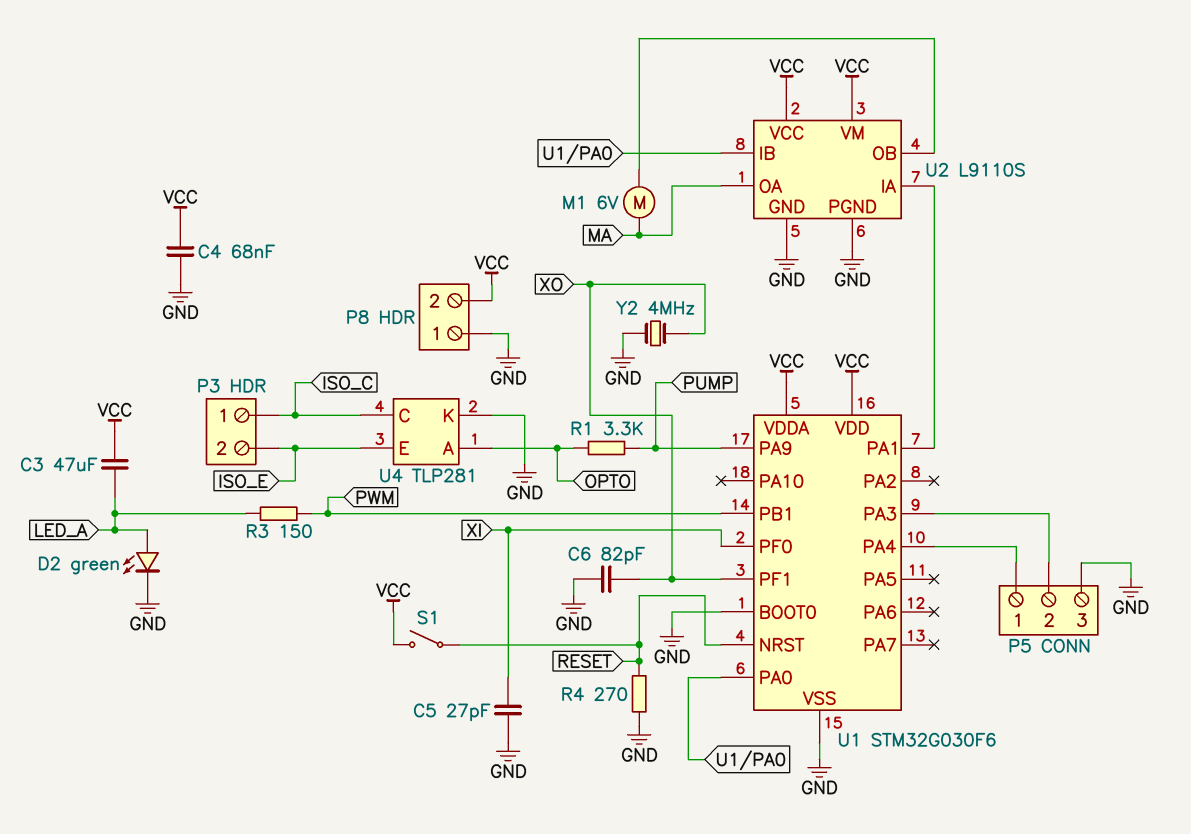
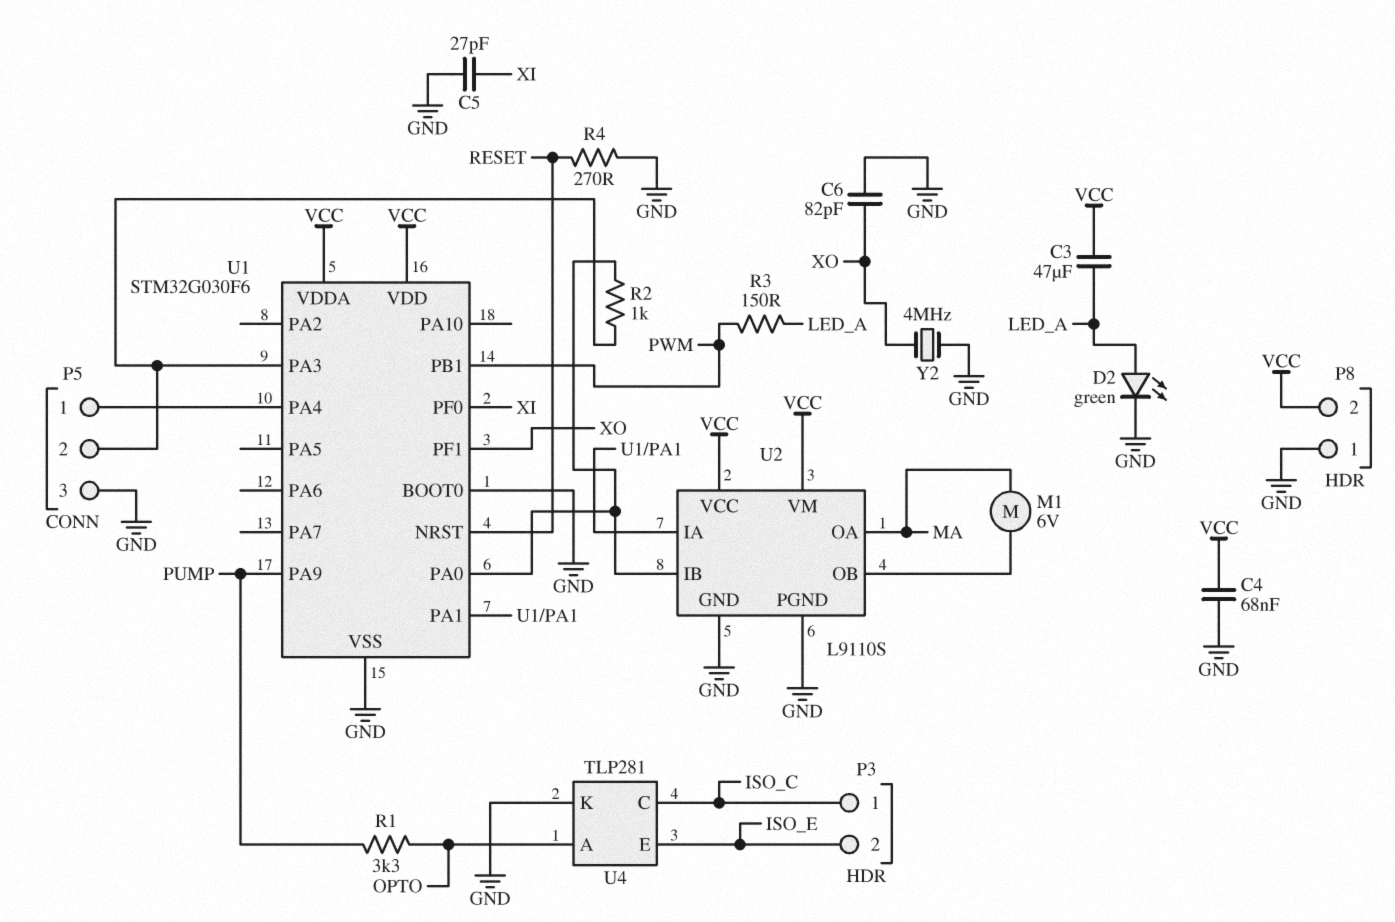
R2: none -> 1k (P5/2, U1/PA0)
S1: switch (RESET, VCC) -> none

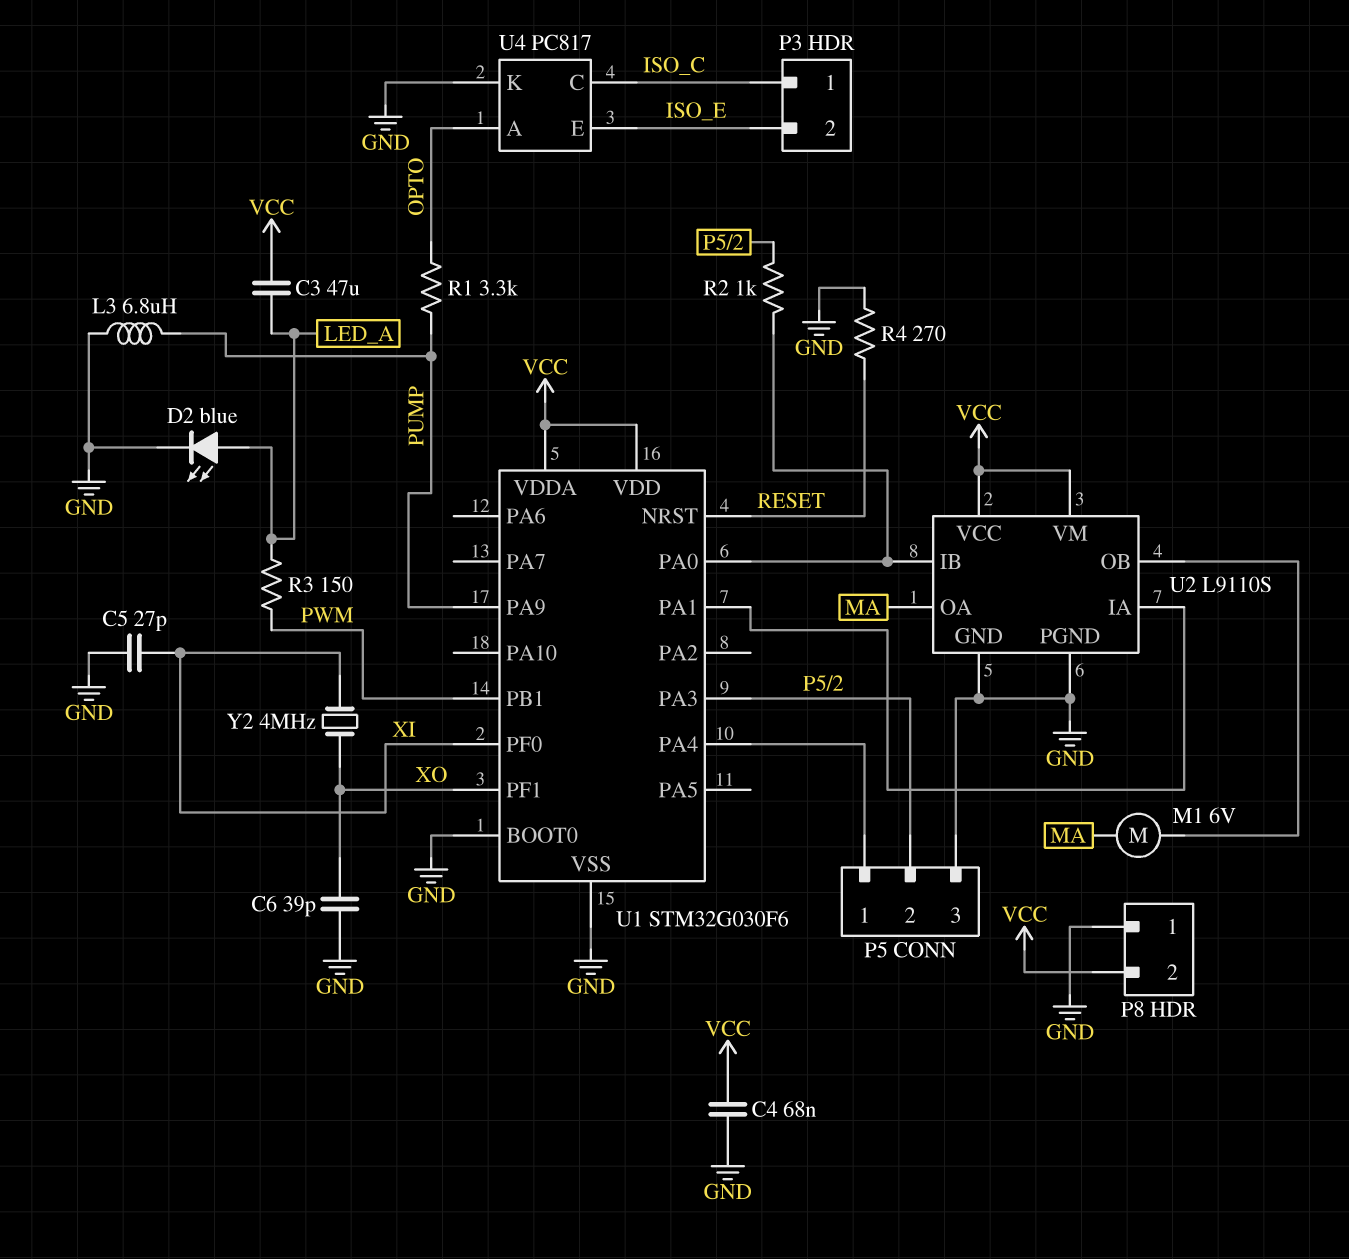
C6: 82pF (GND, XO) -> 39pF (GND, XO)
D2: LED green (A LED_A, K GND) -> LED blue (A LED_A, K GND)
L3: none -> 6.8uH (GND, PUMP)
U4: TLP281 -> PC817
Y2: 4MHz (GND, XO) -> 4MHz (XI, XO)

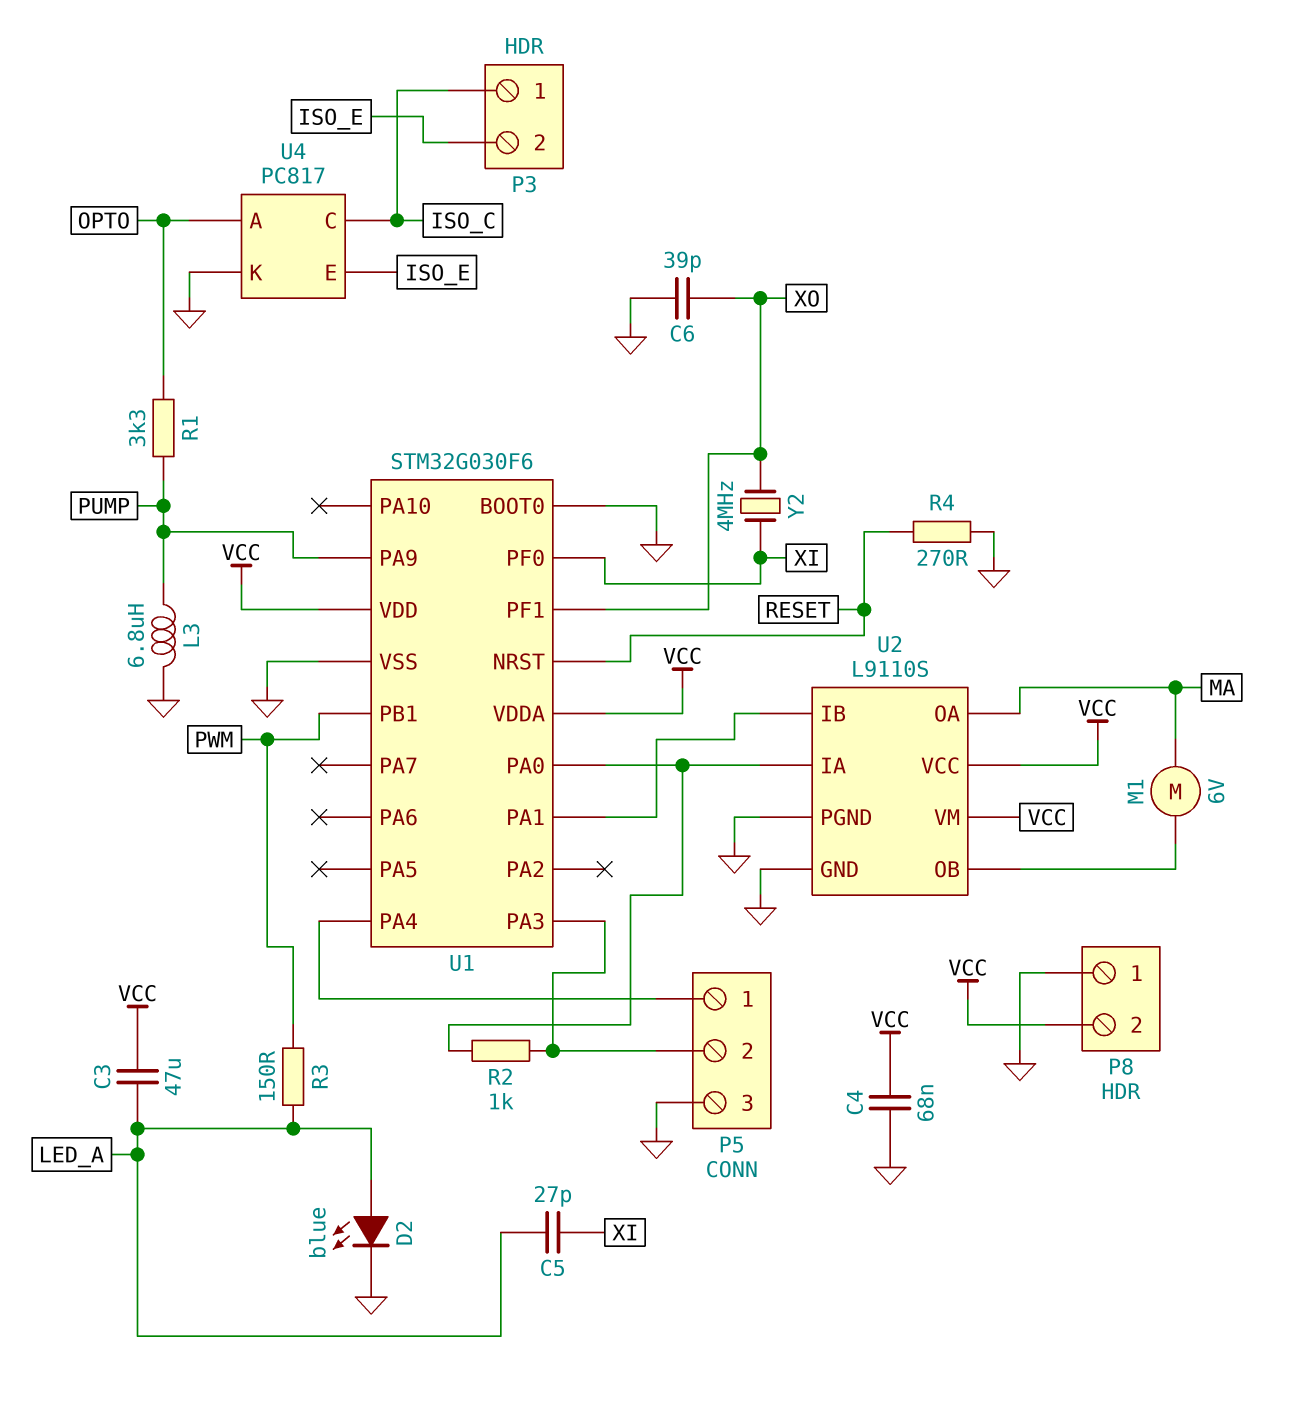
C5: 27pF (GND, XI) -> 27pF (LED_A, XI)
U2 pin IA: U1/PA1 -> U1/PA0
U2 pin IB: U1/PA0 -> U1/PA1

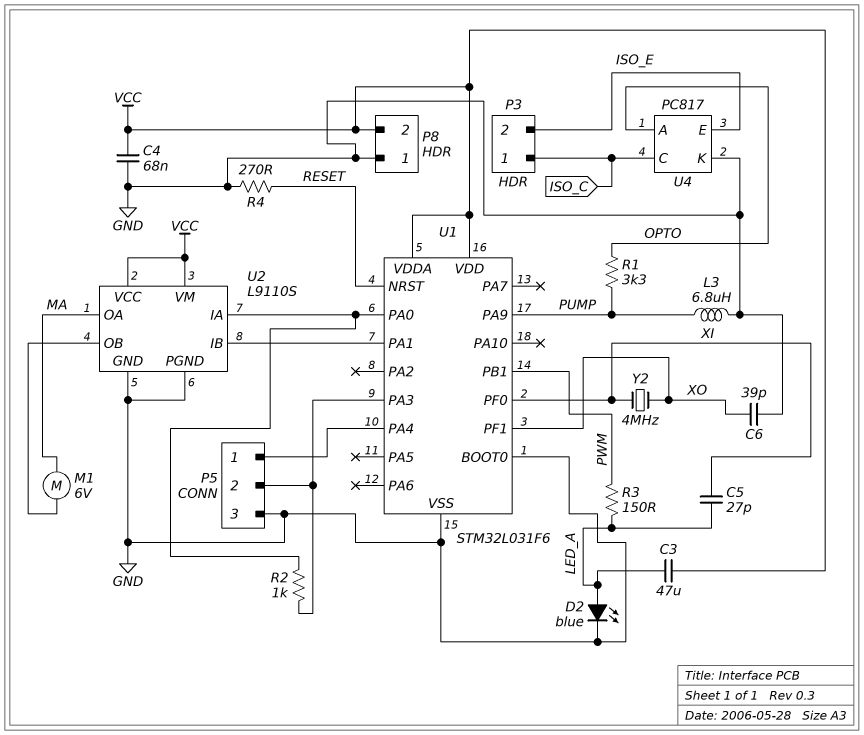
U1: STM32G030F6 -> STM32L031F6

